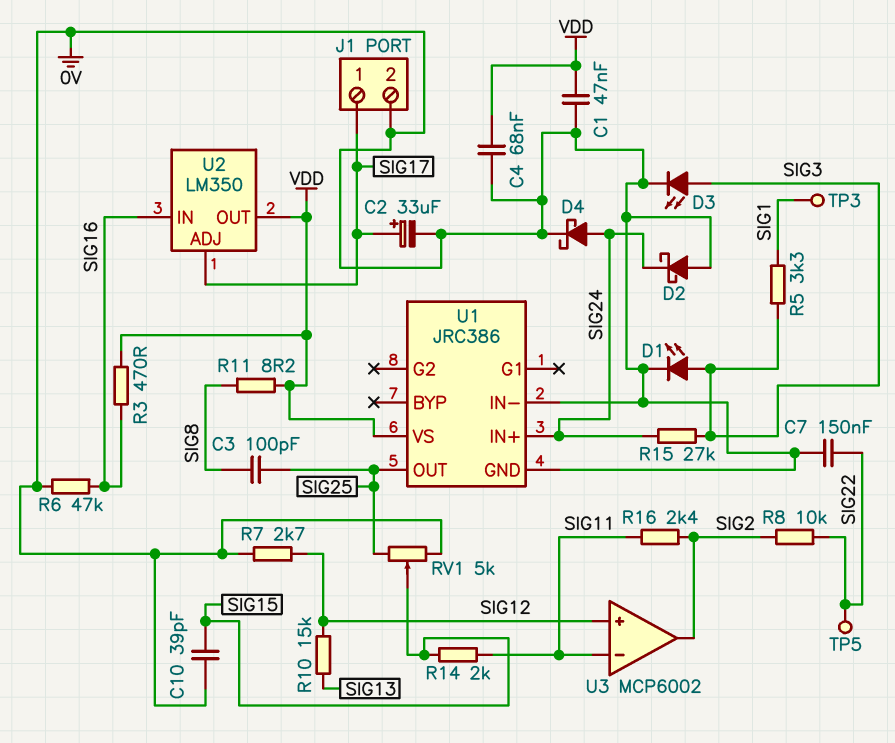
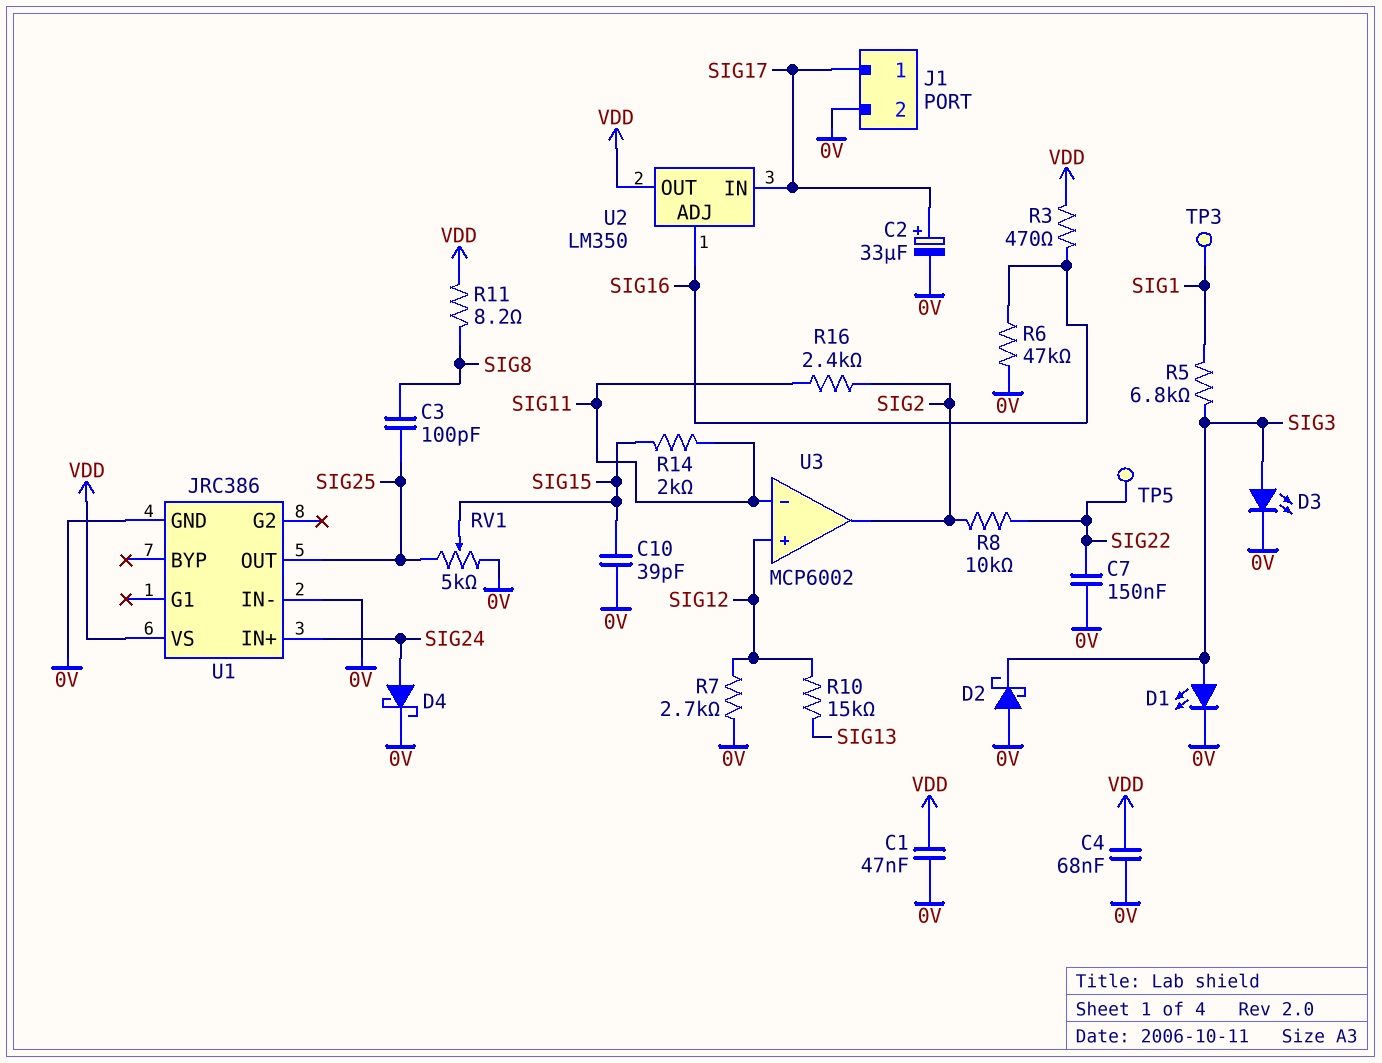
D2: schottky (A 0V, K SIG24) -> schottky (A 0V, K SIG3)
R5: 3.3k (SIG1, SIG3) -> 6.8k (SIG1, SIG3)
R15: 27k (SIG3, SIG24) -> none
U2 pin ADJ: SIG17 -> SIG16
U2 pin IN: SIG16 -> SIG17

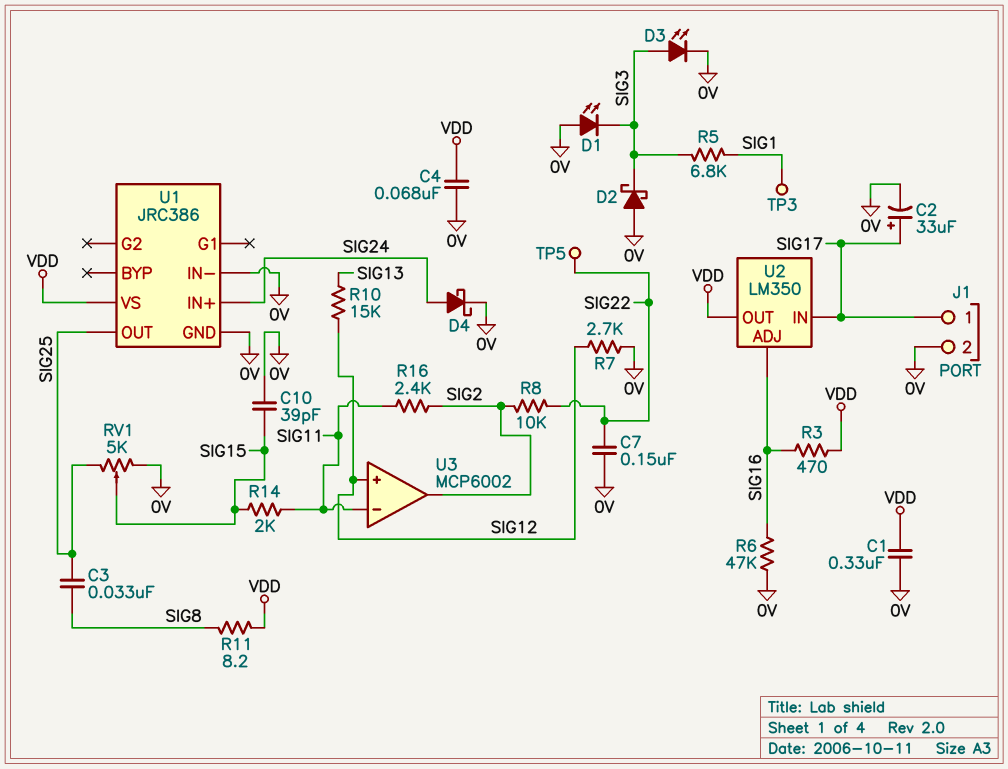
C1: 47nF (0V, VDD) -> 330nF (0V, VDD)
C3: 100pF (SIG8, SIG25) -> 33nF (SIG8, SIG25)
D1: LED (A SIG3, K 0V) -> LED (A 0V, K SIG3)

